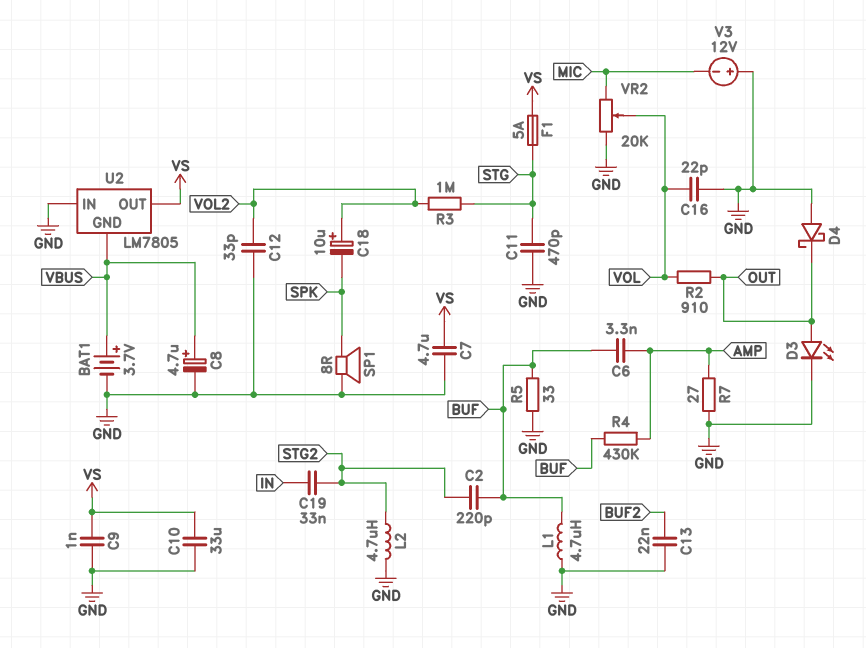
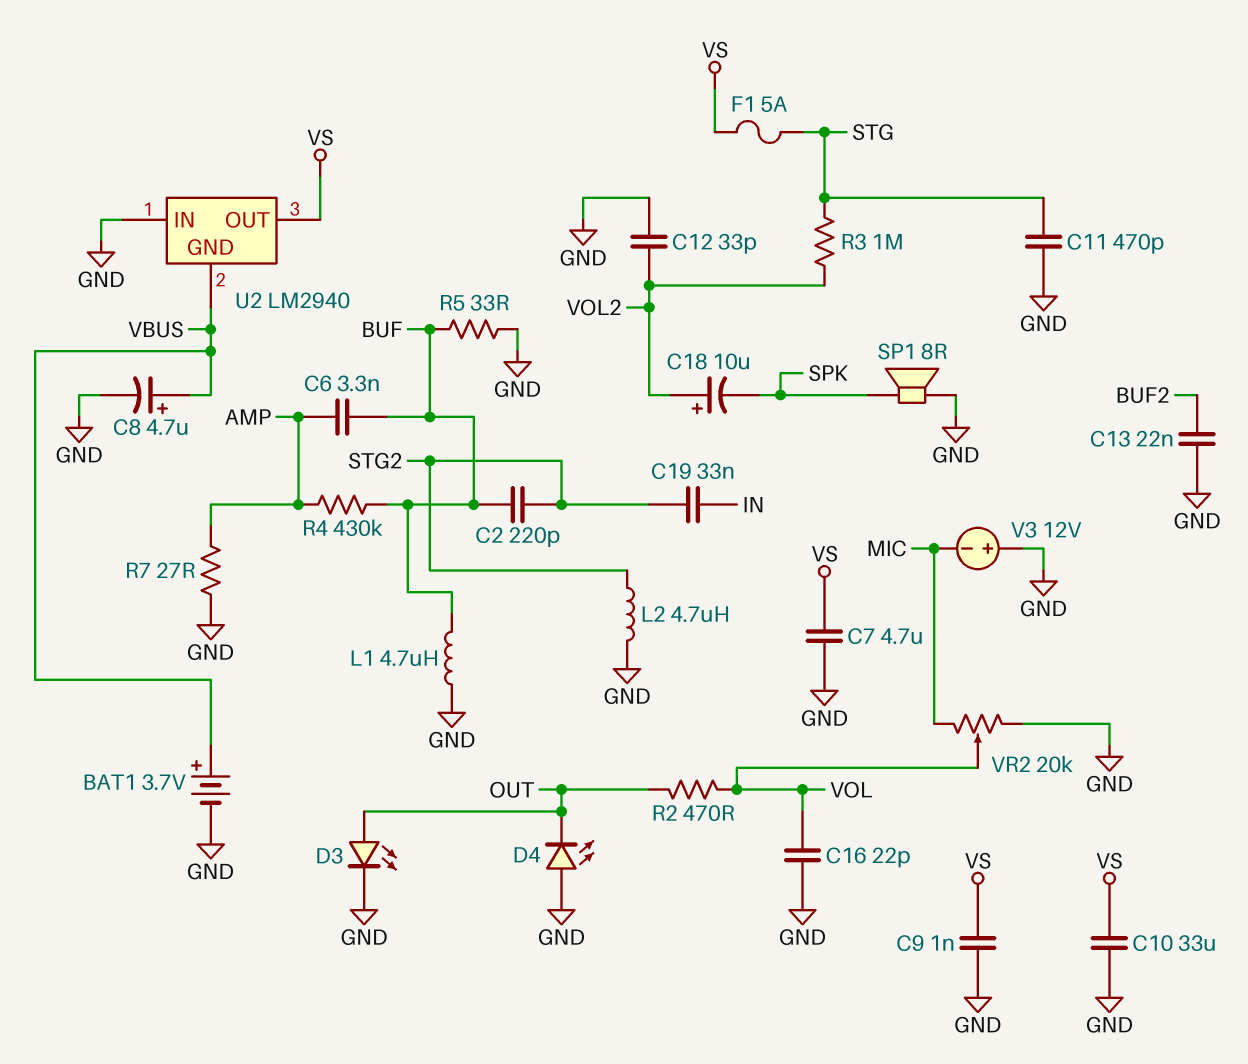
D4: schottky (A GND, K OUT) -> LED (A GND, K OUT)
R2: 910 (OUT, VOL) -> 470 (OUT, VOL)
U2: LM7805 -> LM2940

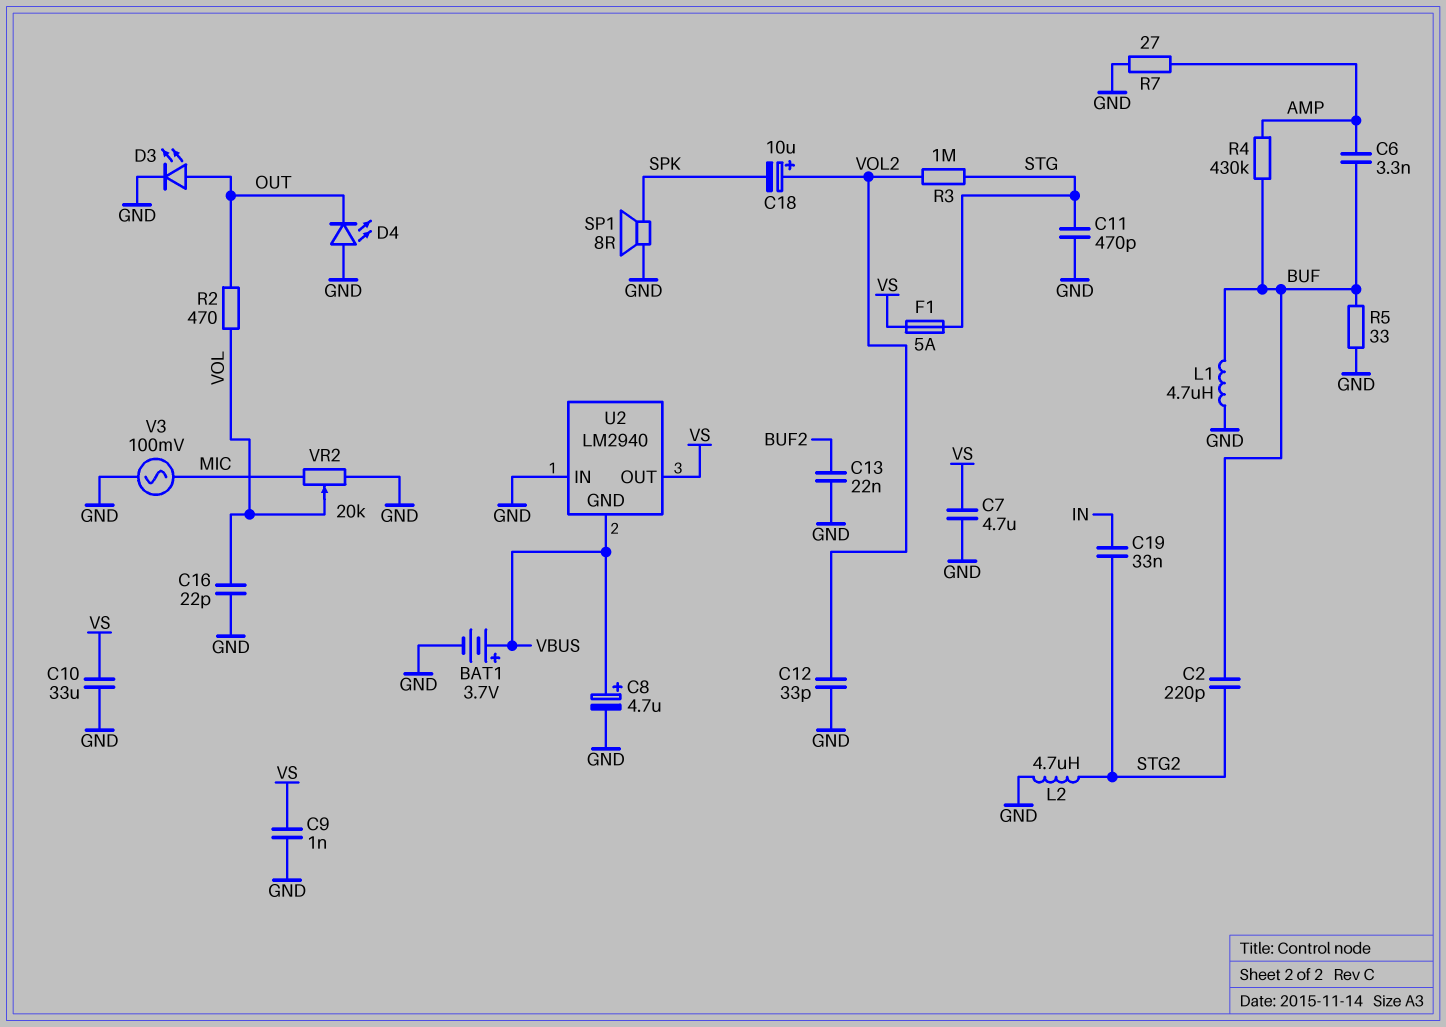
V3: 12V (plus GND, minus MIC) -> AC 100mV (GND, MIC)

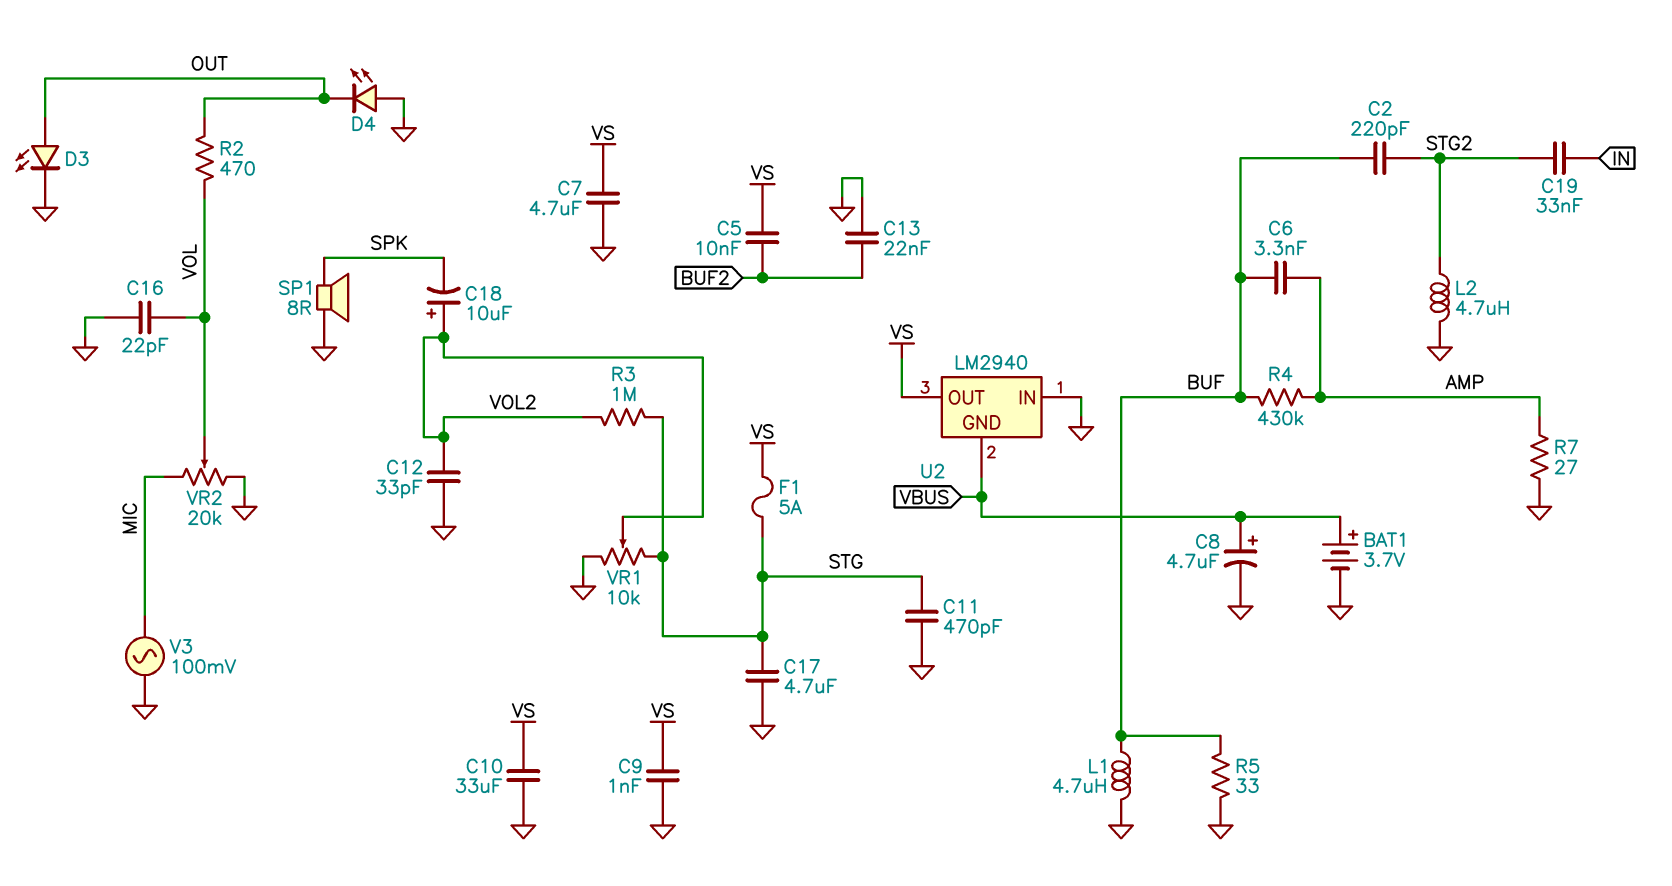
C5: none -> 10nF (BUF2, VS)
C17: none -> 4.7uF (GND, STG)
VR1: none -> 10k (GND, STG, wiper VOL2)

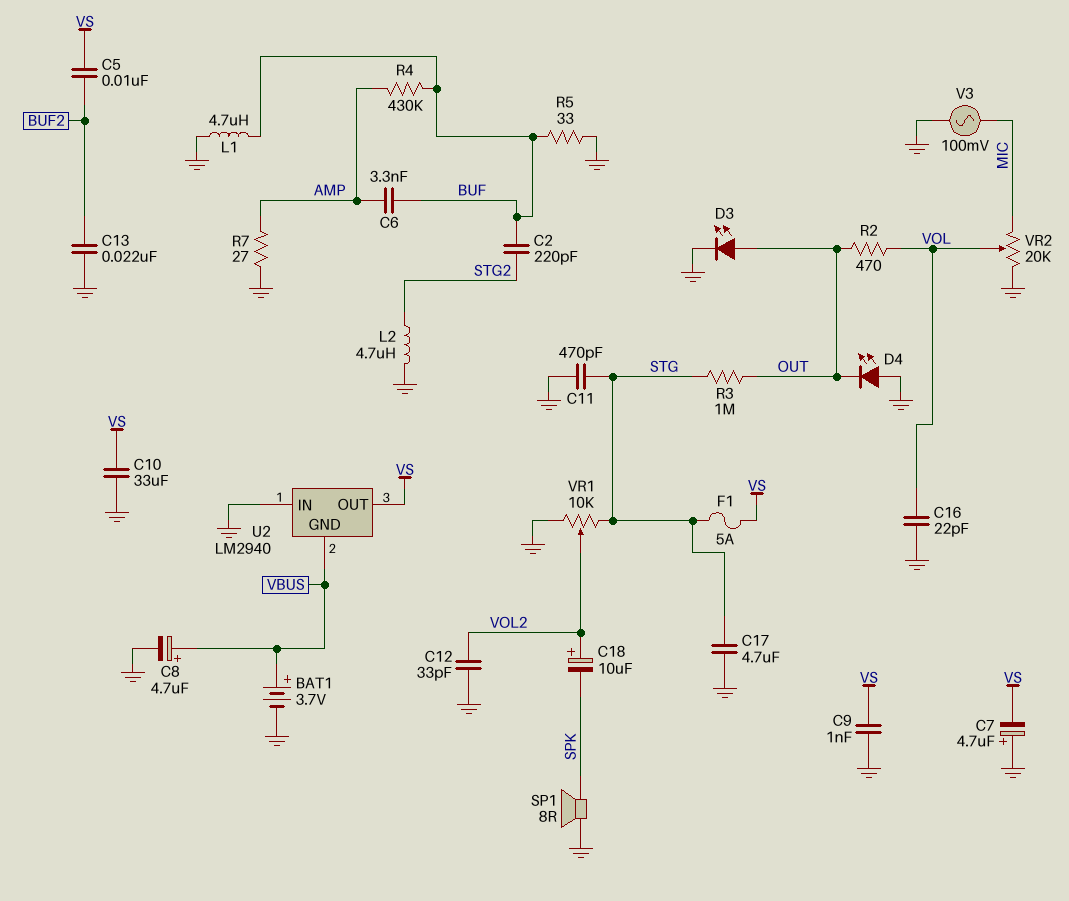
C7: 4.7uF (GND, VS) -> 4.7uF (plus GND, minus VS)
C19: 33nF (IN, STG2) -> none
R3: 1M (STG, VOL2) -> 1M (OUT, STG)

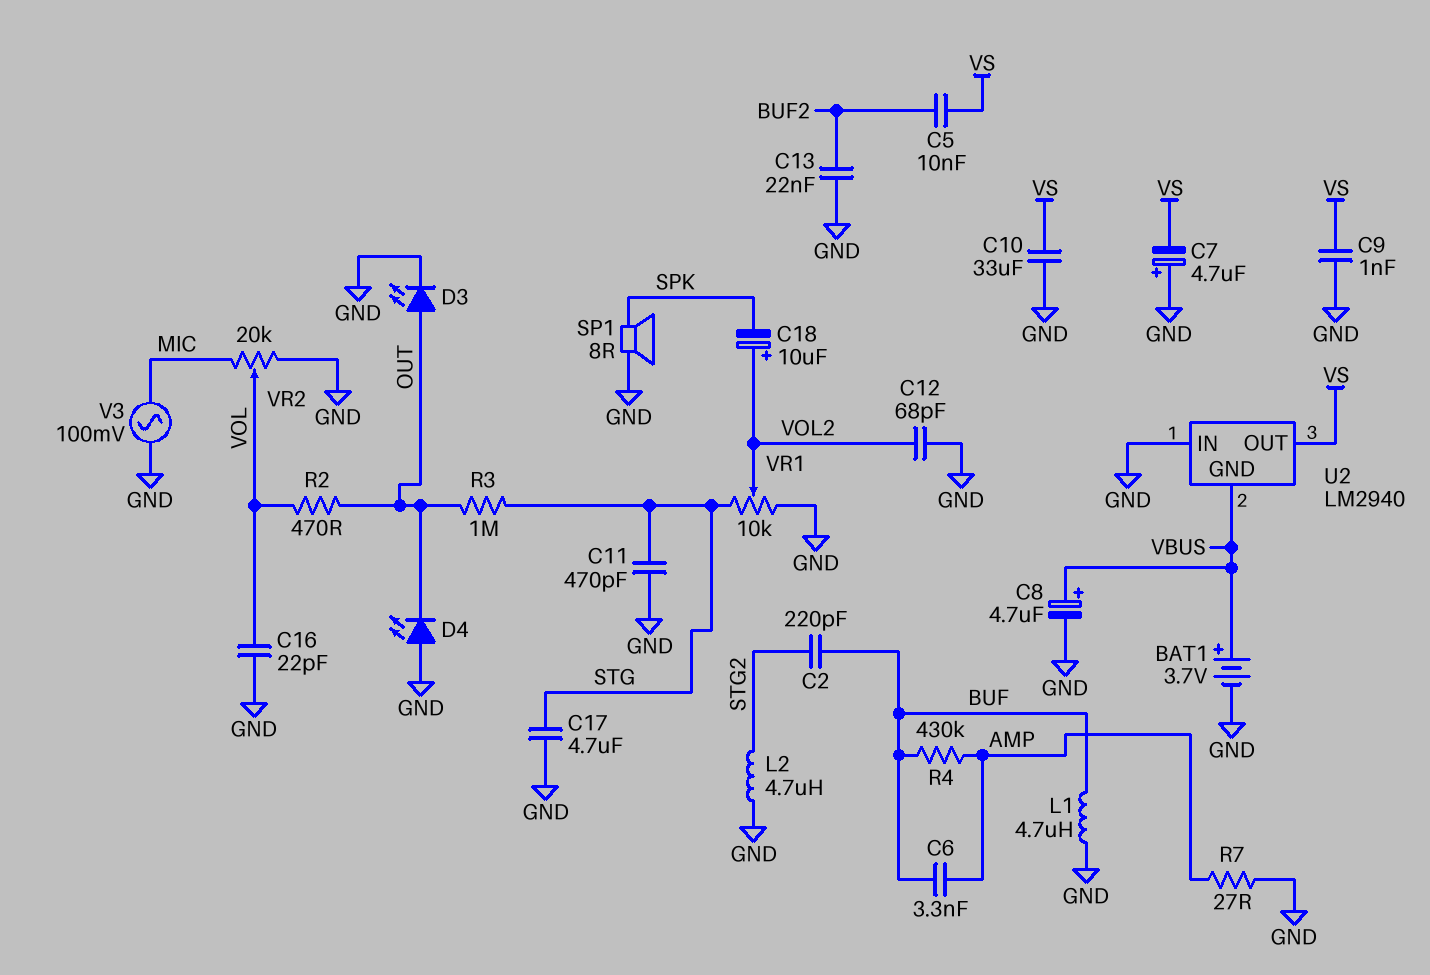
C12: 33pF (GND, VOL2) -> 68pF (GND, VOL2)
F1: 5A (STG, VS) -> none
R5: 33 (BUF, GND) -> none

